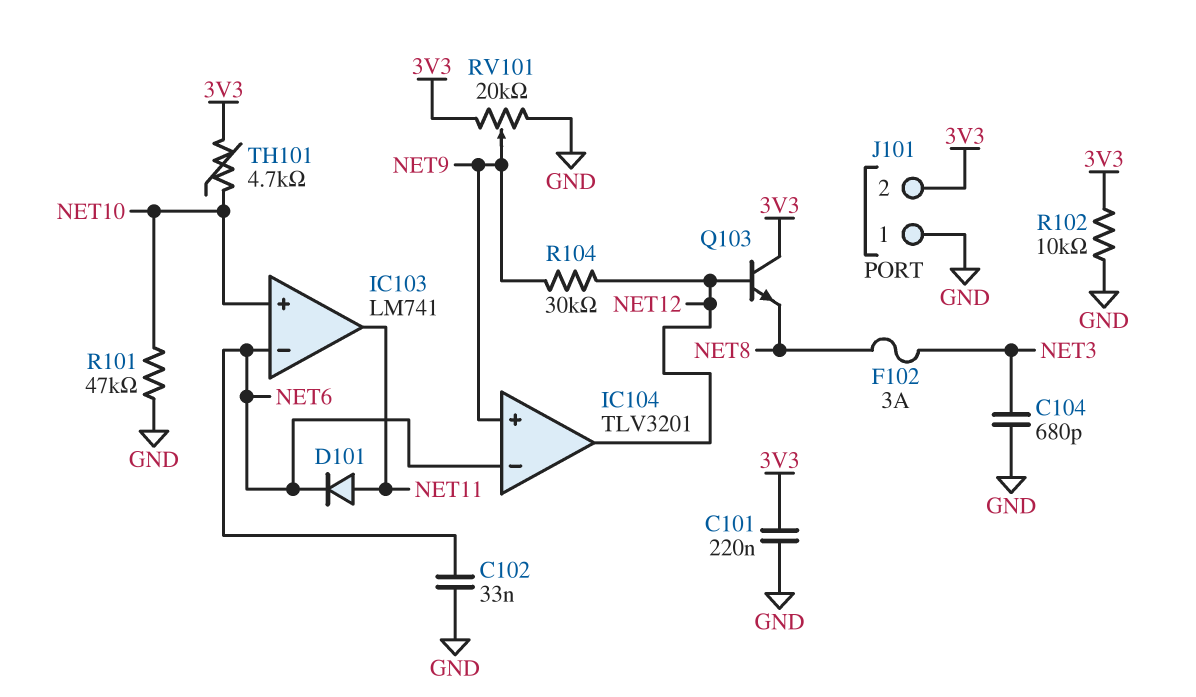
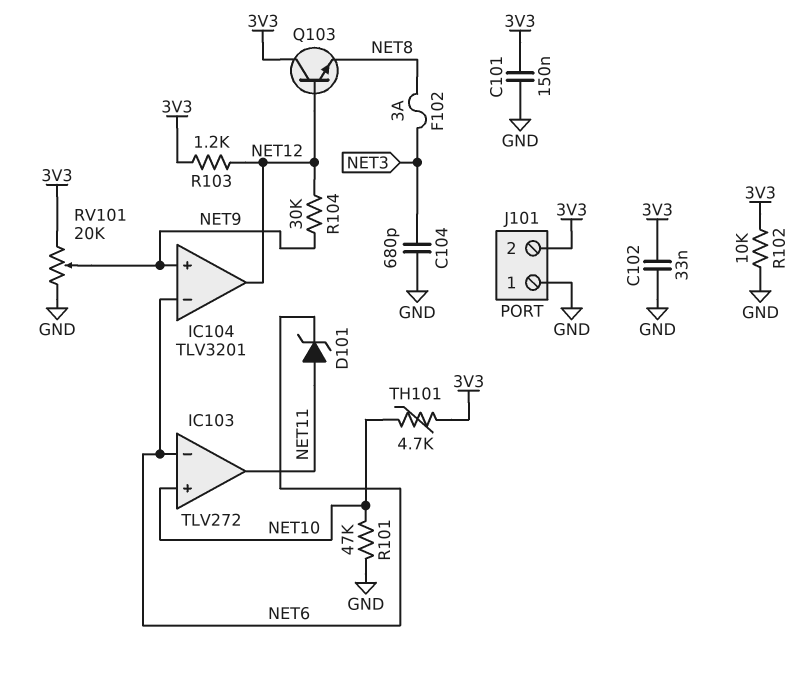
C101: 220nF (3V3, GND) -> 150nF (3V3, GND)
C102: 33nF (GND, NET6) -> 33nF (3V3, GND)
D101: diode (A NET11, K NET6) -> zener (A NET11, K NET6)
IC103: LM741 -> TLV272
R103: none -> 1.2k (3V3, NET12)

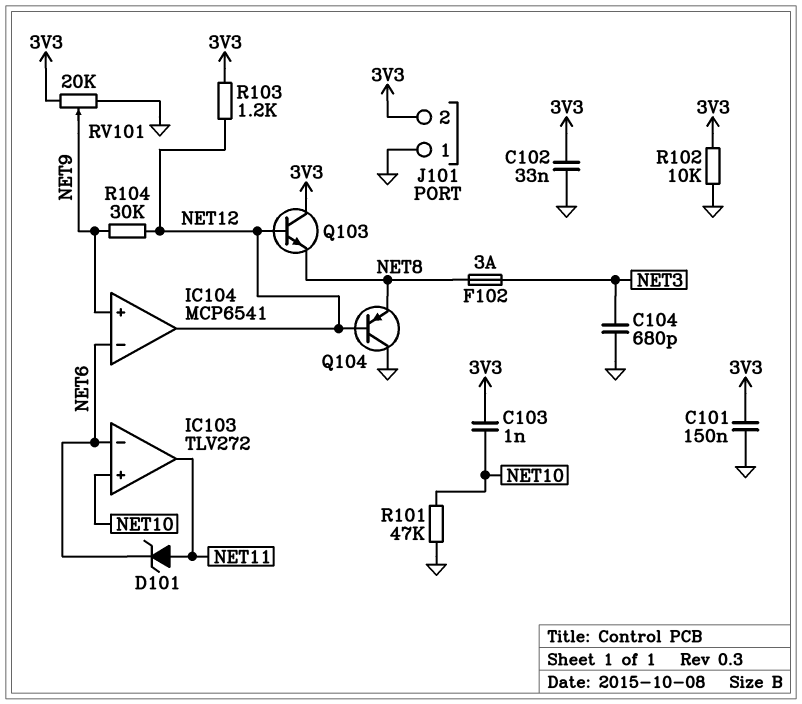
C103: none -> 1nF (3V3, NET10)
IC104: TLV3201 -> MCP6541
Q104: none -> PNP (B NET12, C GND, E NET8)
TH101: 4.7k (3V3, NET10) -> none

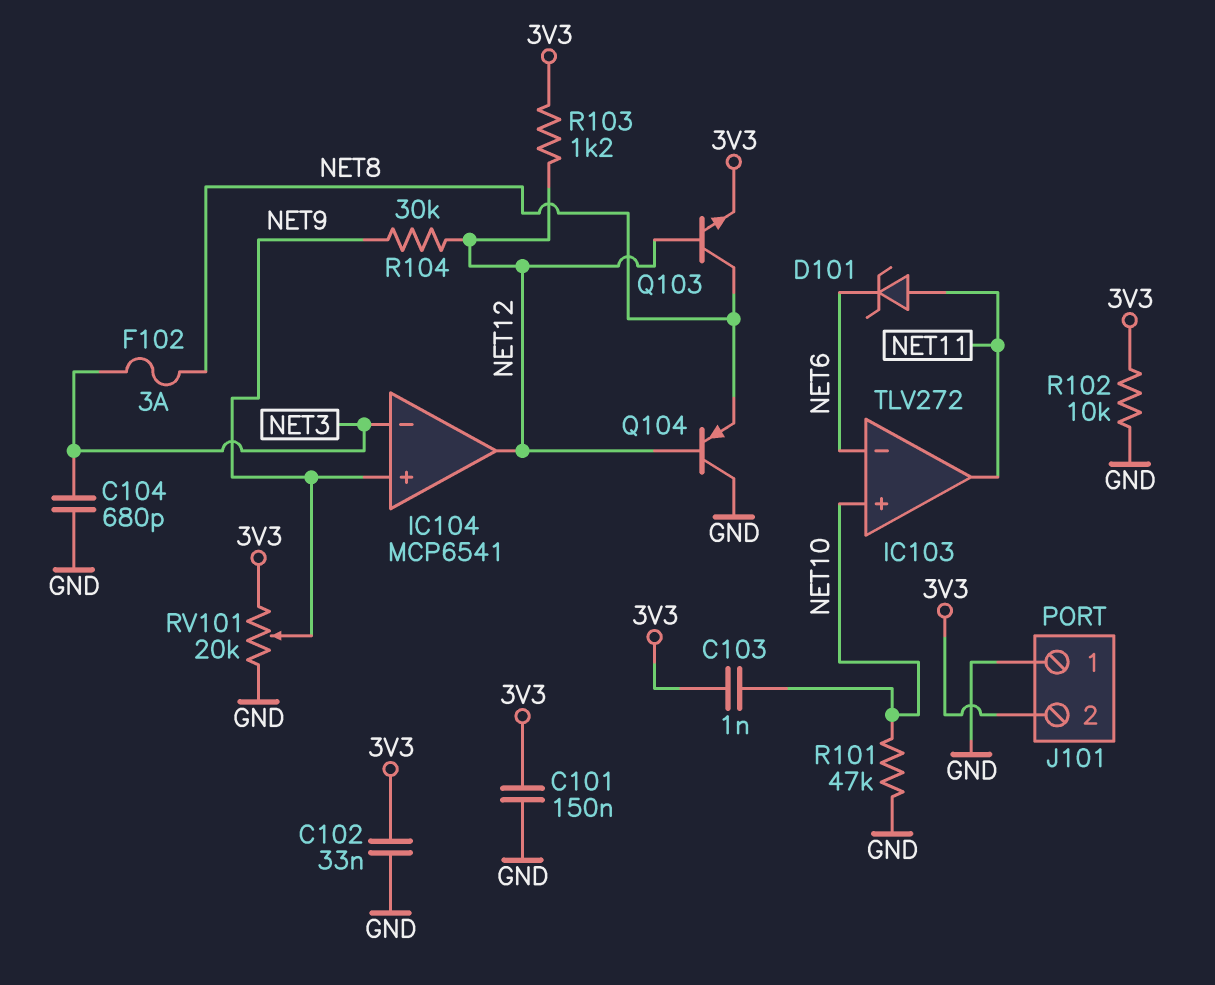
IC104 pin in-: NET6 -> NET3
Q103: NPN (B NET12, C 3V3, E NET8) -> NPN (B NET12, C NET8, E 3V3)

